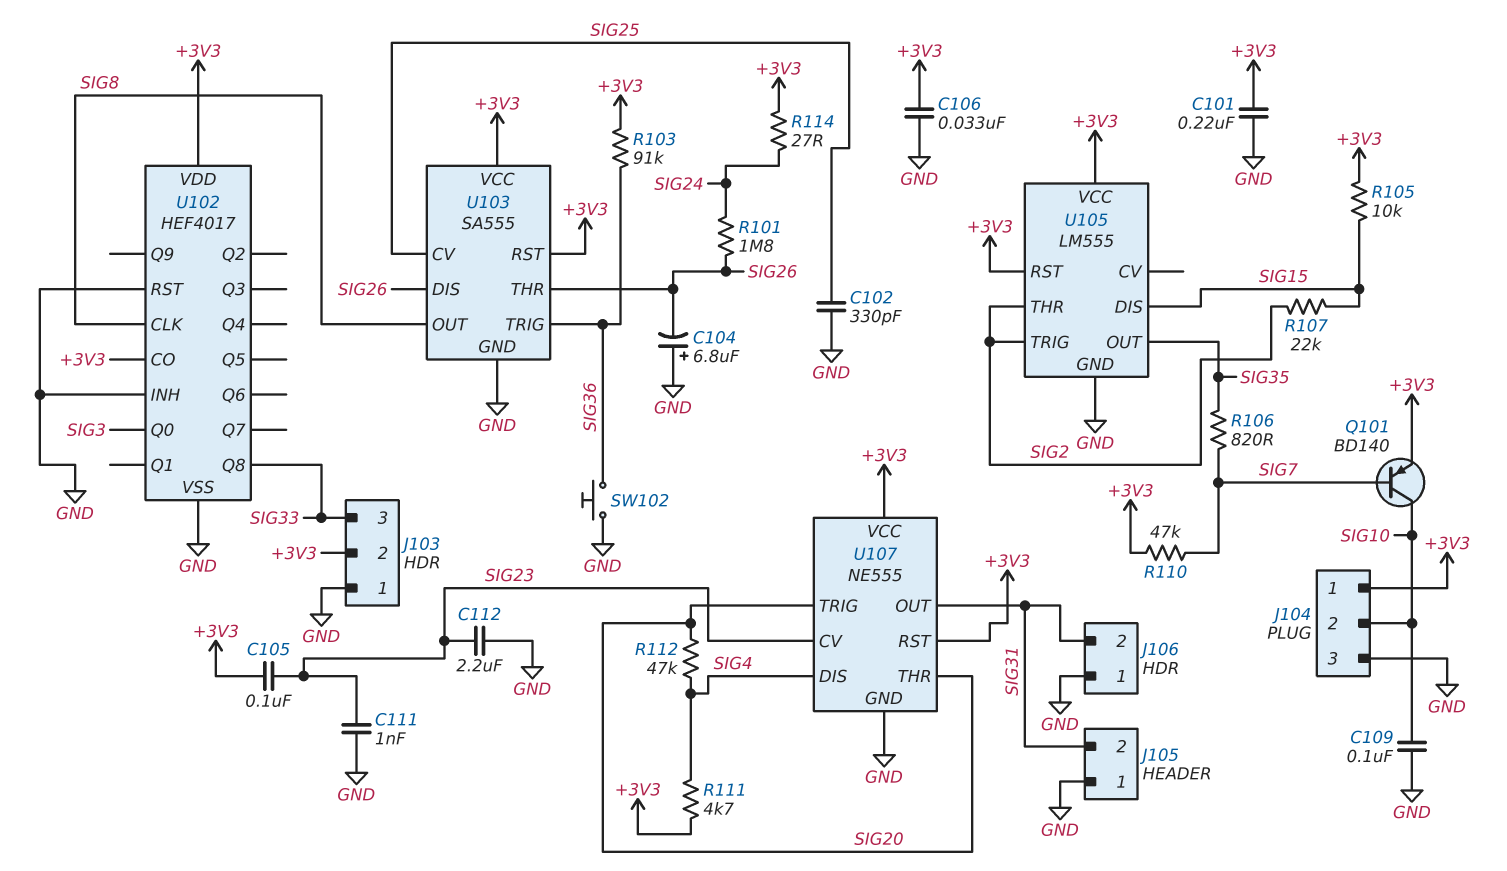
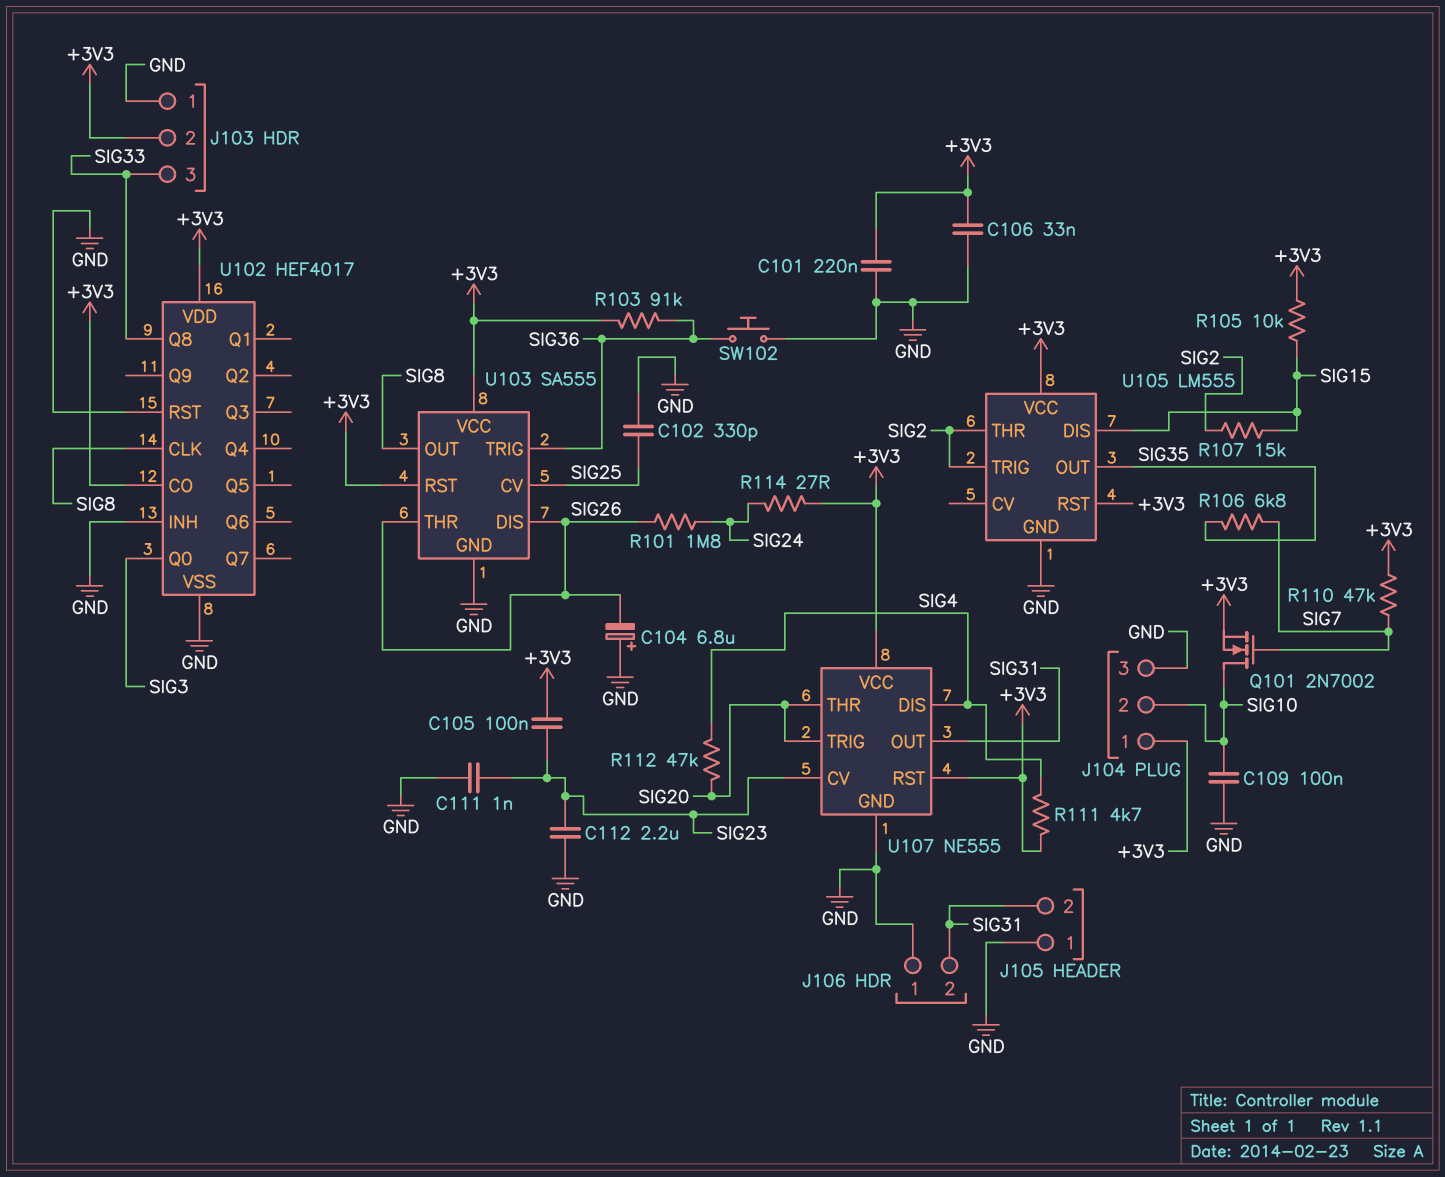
Q101: PNP BD140 (B SIG7, C SIG10, E +3V3) -> NMOS 2N7002 (G SIG7, D SIG10, S +3V3)
R106: 820 (SIG7, SIG35) -> 6.8k (SIG7, SIG35)
R107: 22k (SIG2, SIG15) -> 15k (SIG2, SIG15)

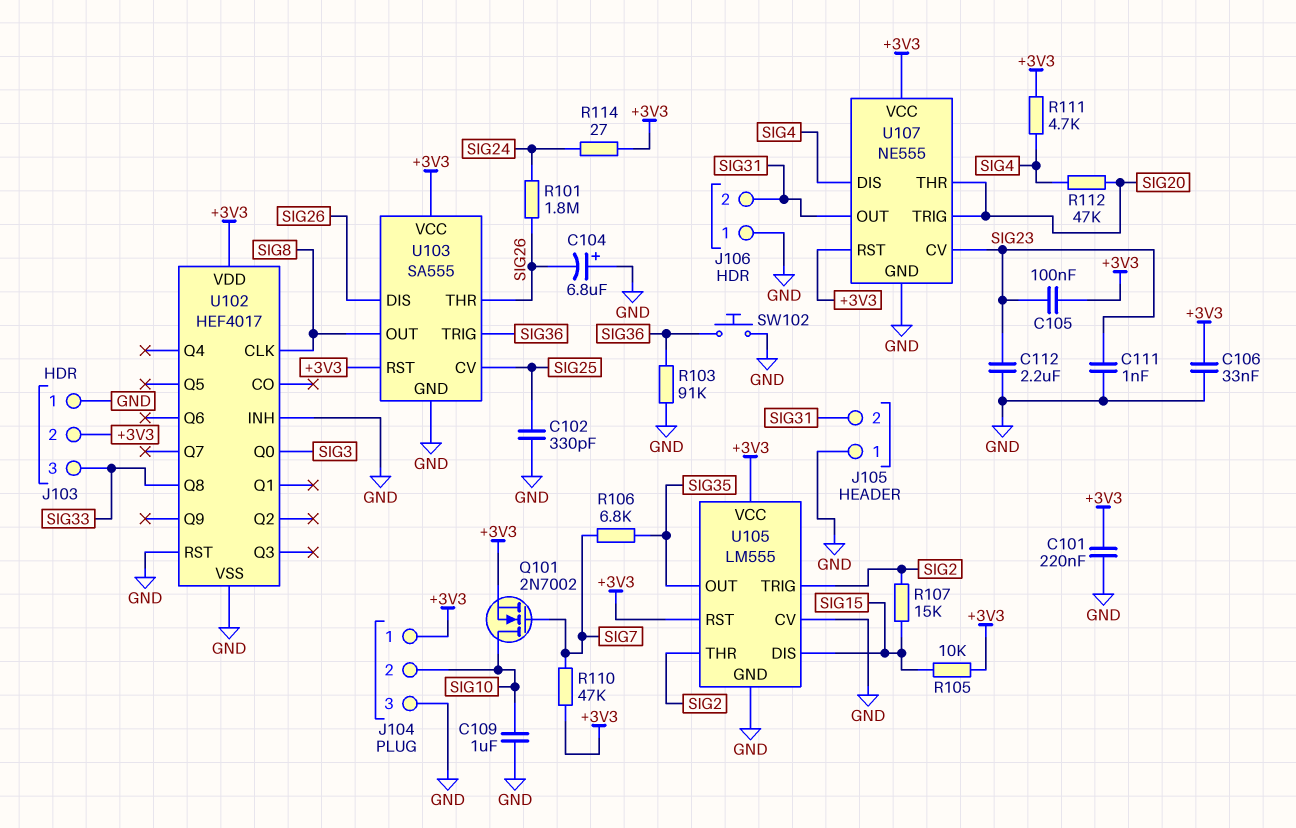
C109: 100nF (GND, SIG10) -> 1uF (GND, SIG10)
R103: 91k (+3V3, SIG36) -> 91k (GND, SIG36)
U102 pin CO: +3V3 -> none
U105 pin CV: none -> GND

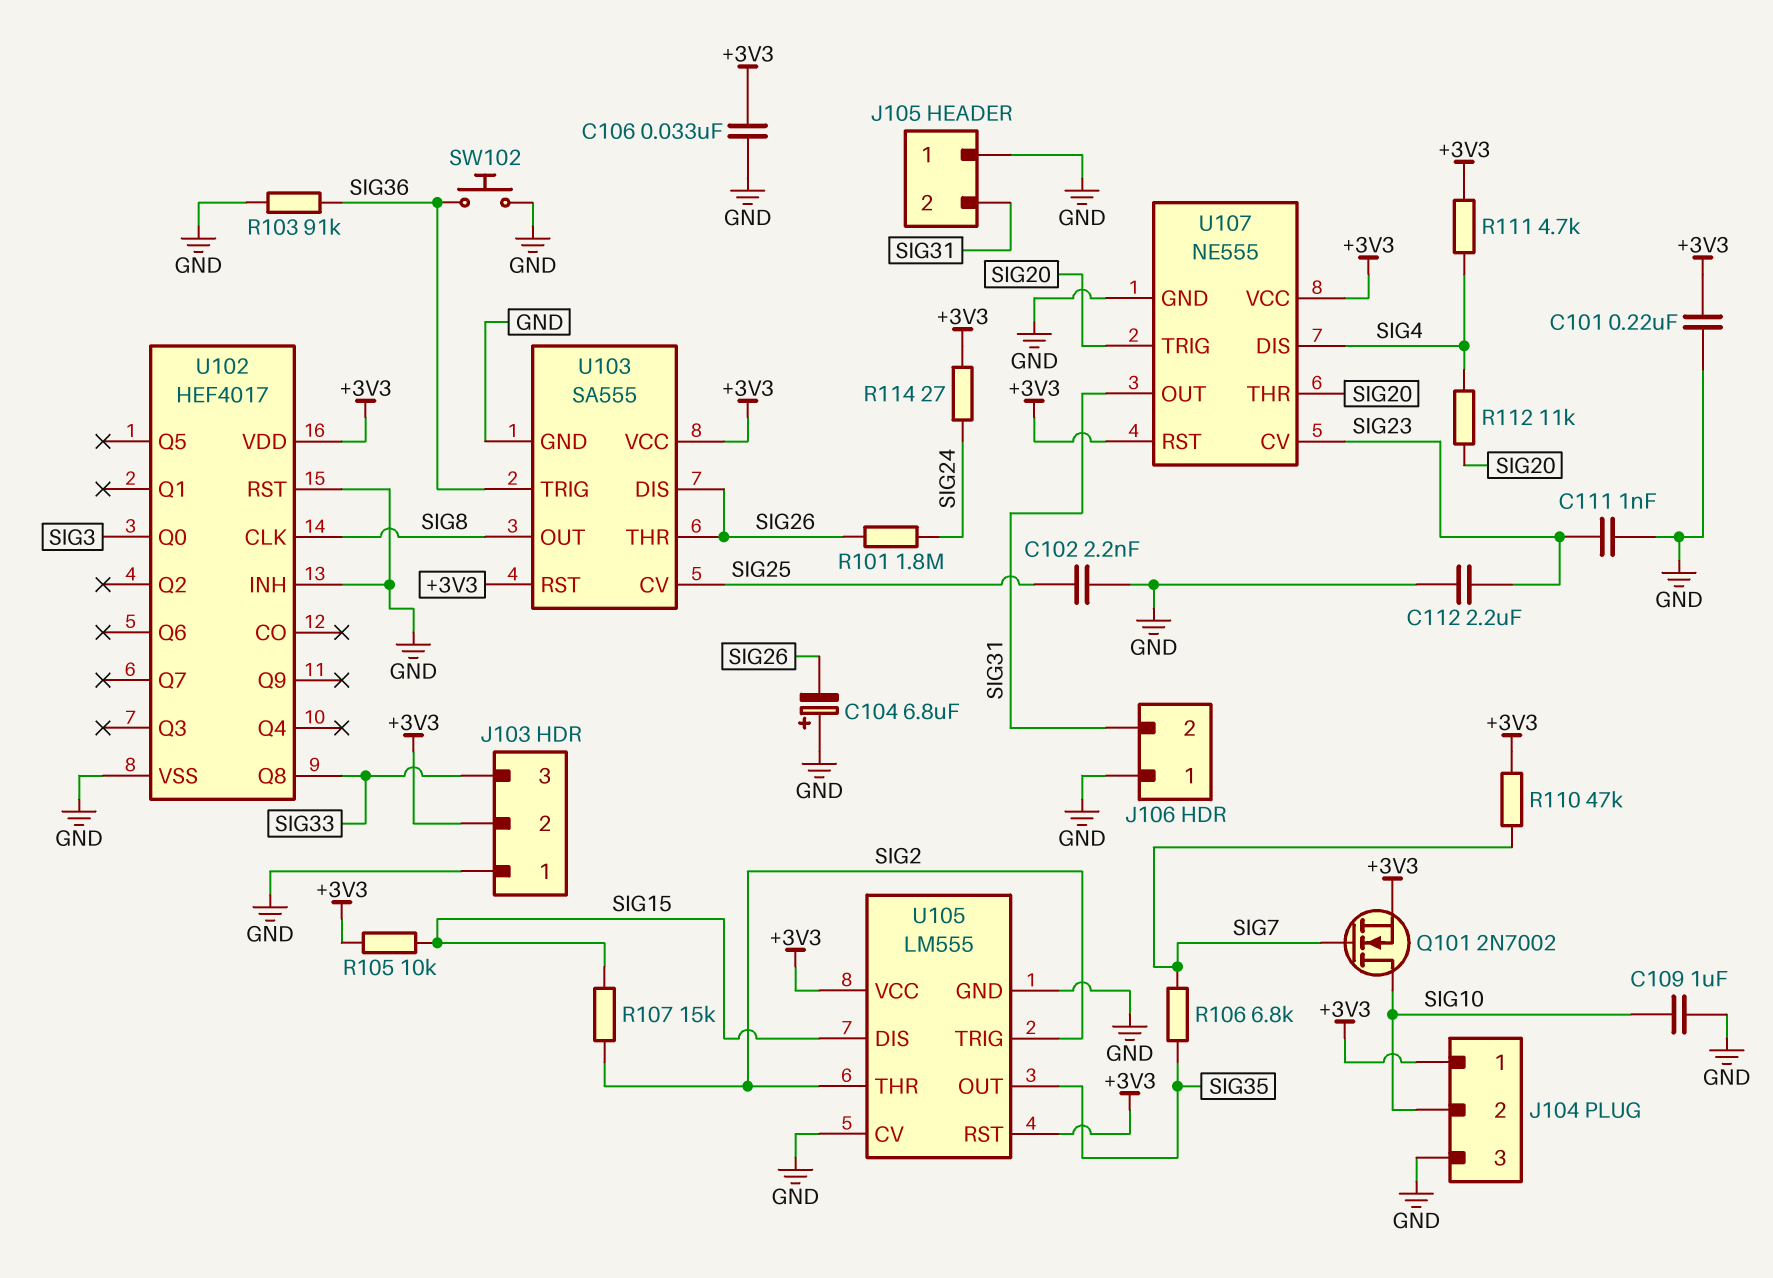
C102: 330pF (GND, SIG25) -> 2.2nF (GND, SIG25)
C105: 100nF (+3V3, SIG23) -> none
R112: 47k (SIG4, SIG20) -> 11k (SIG4, SIG20)

